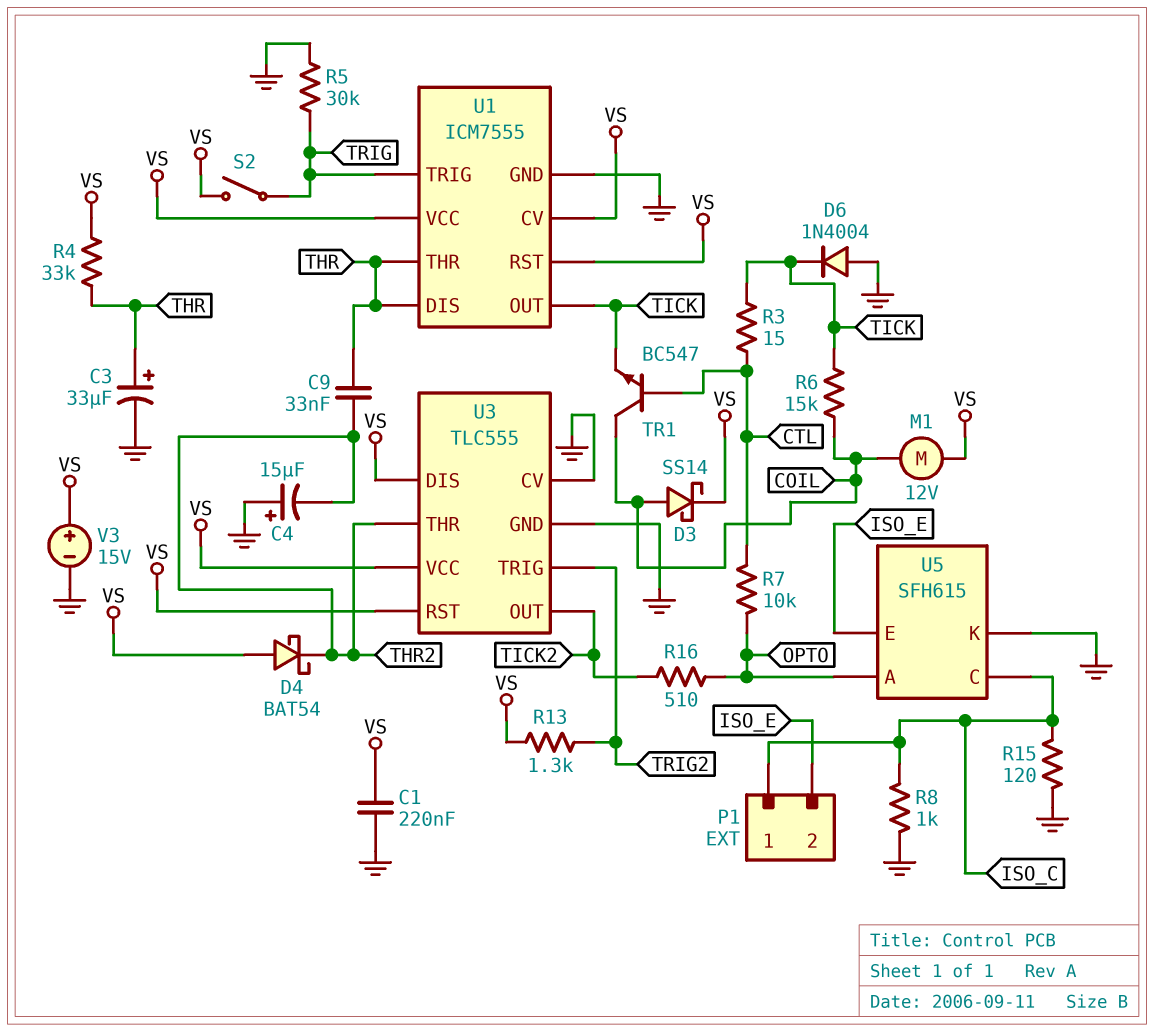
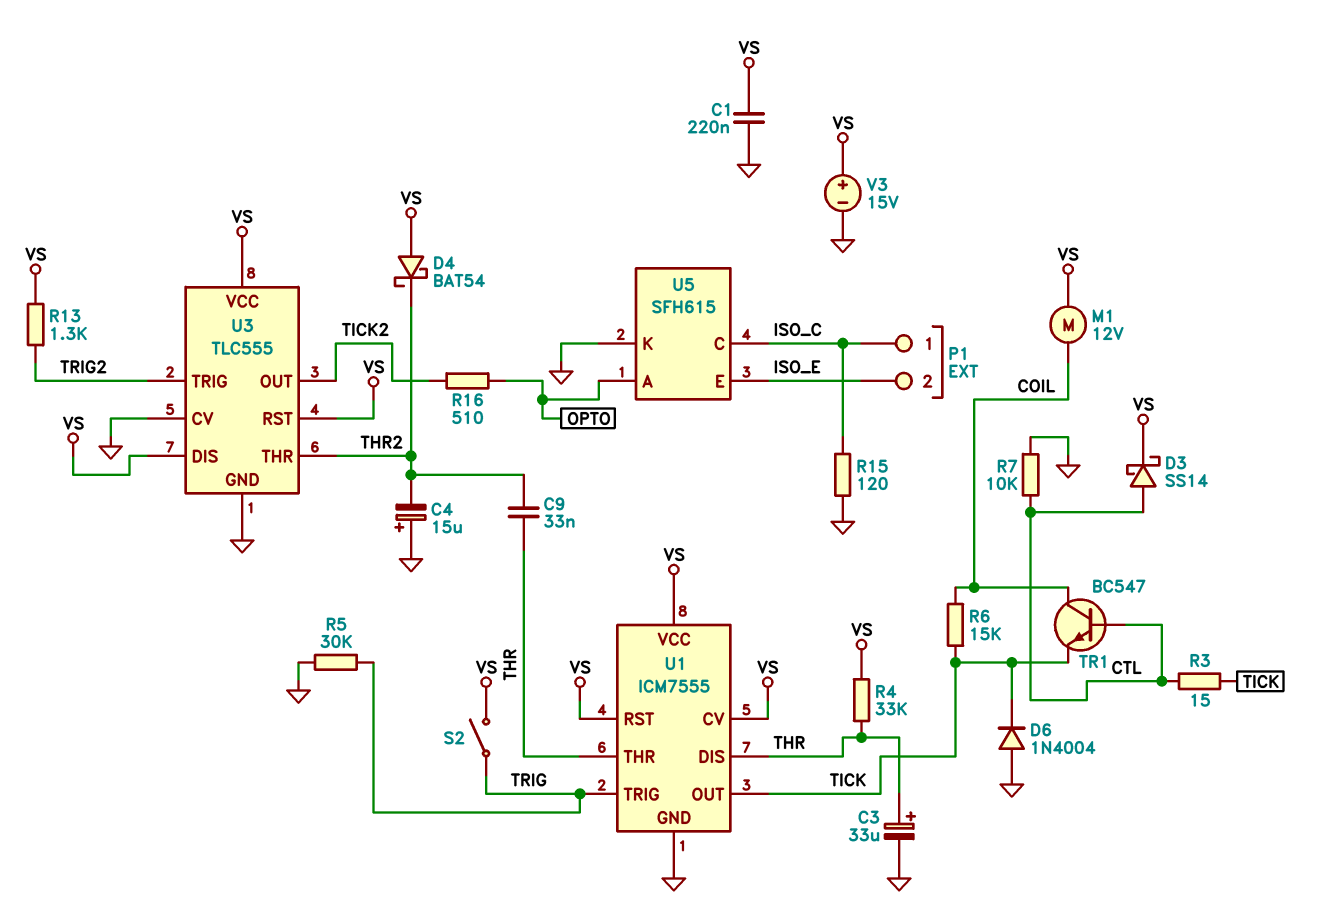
D3: schottky SS14 (A COIL, K VS) -> schottky SS14 (A CTL, K VS)
R7: 10k (CTL, OPTO) -> 10k (CTL, GND)
R8: 1k (GND, ISO_C) -> none

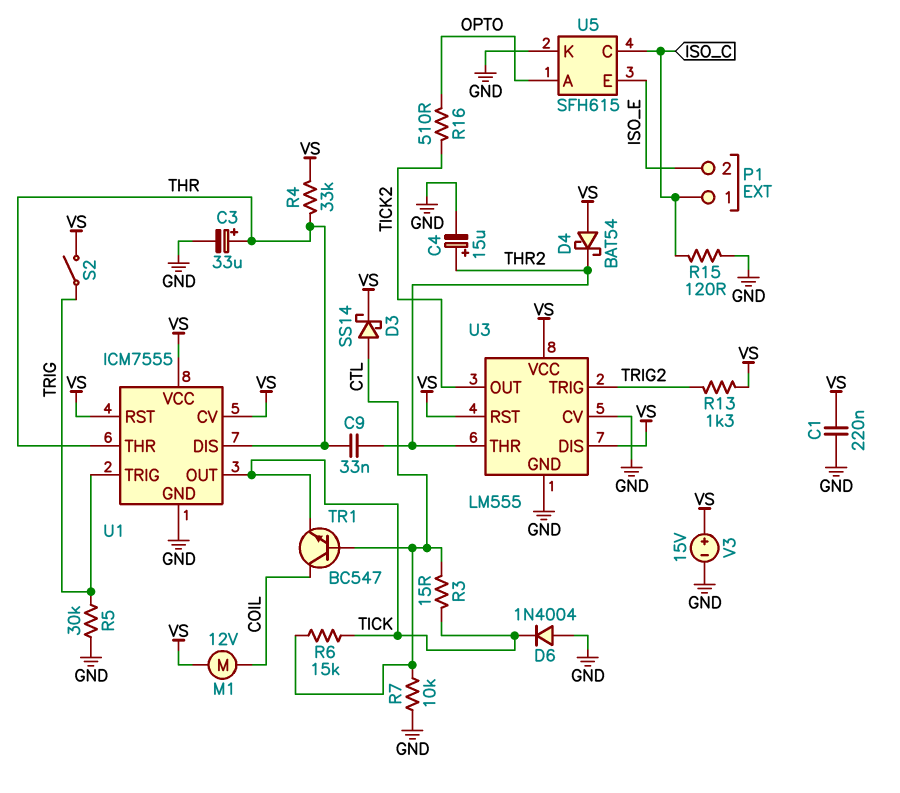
C4: 15uF (plus GND, minus THR2) -> 15uF (plus THR2, minus GND)
R6: 15k (COIL, TICK) -> 15k (CTL, TICK)
U3: TLC555 -> LM555

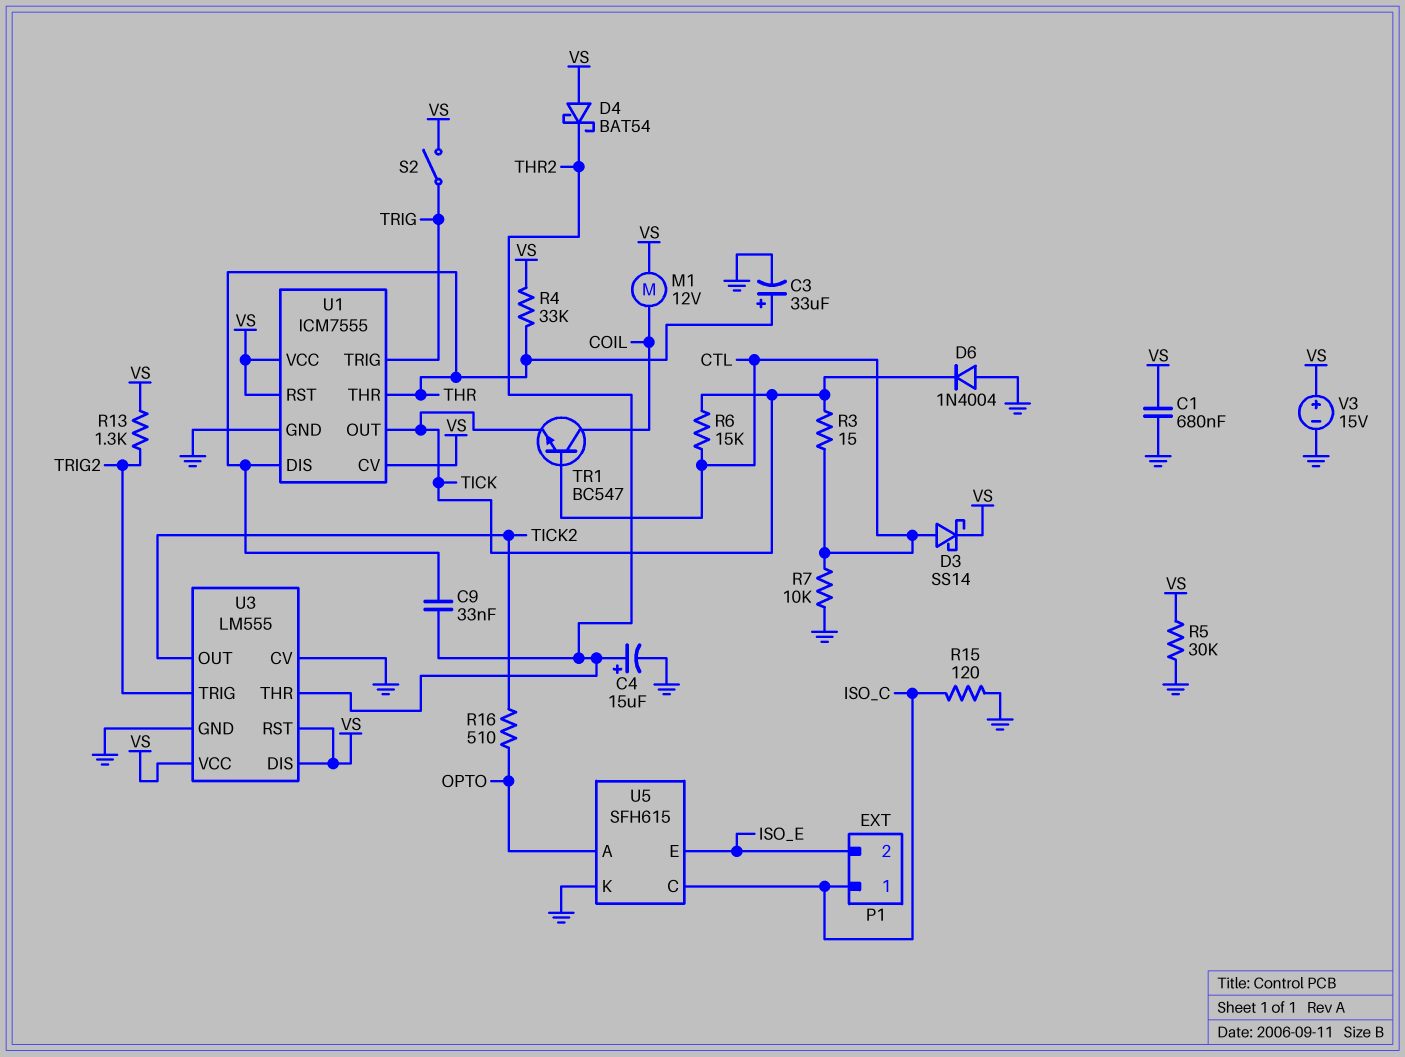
C1: 220nF (GND, VS) -> 680nF (GND, VS)
R5: 30k (GND, TRIG) -> 30k (GND, VS)

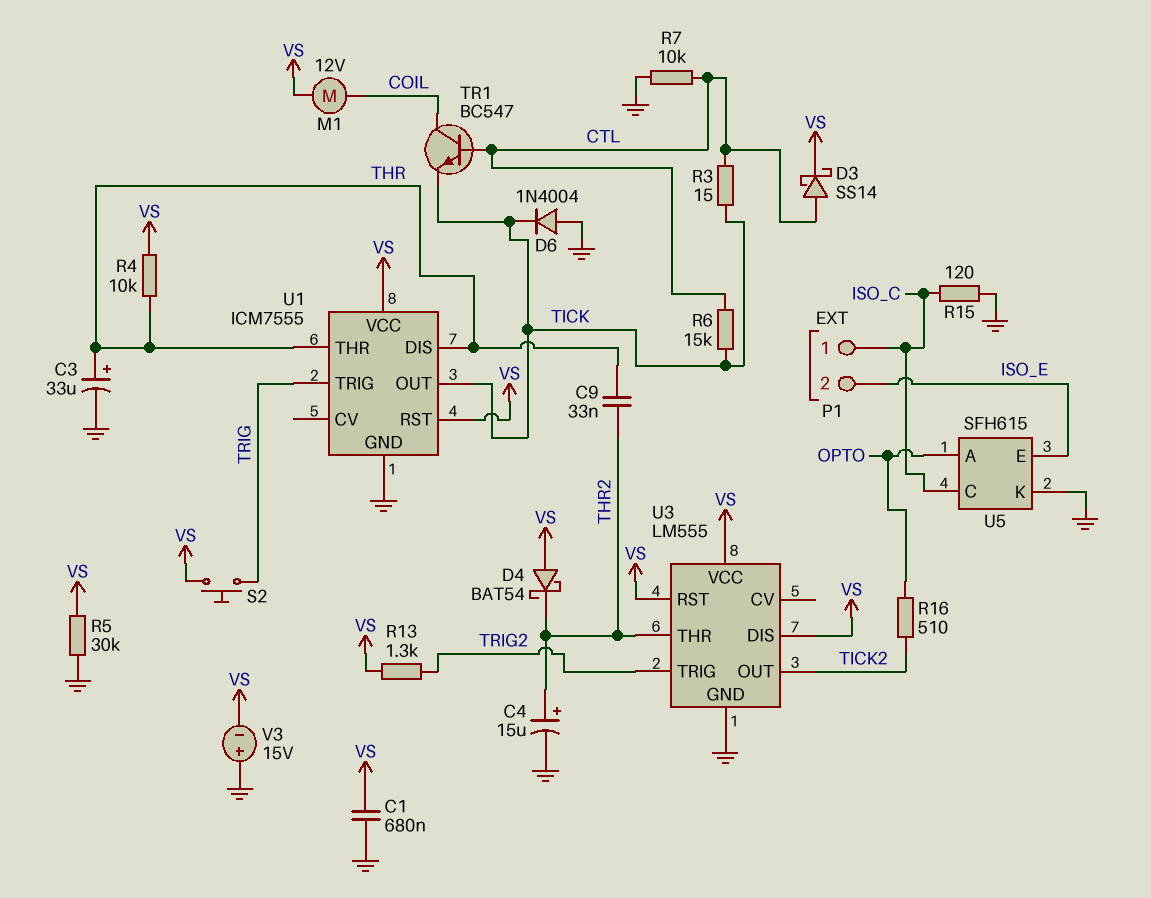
R4: 33k (THR, VS) -> 10k (THR, VS)
S2: switch (TRIG, VS) -> button (TRIG, VS)
U1 pin CV: VS -> none
U3 pin CV: GND -> none
V3: 15V (plus VS, minus GND) -> 15V (plus GND, minus VS)

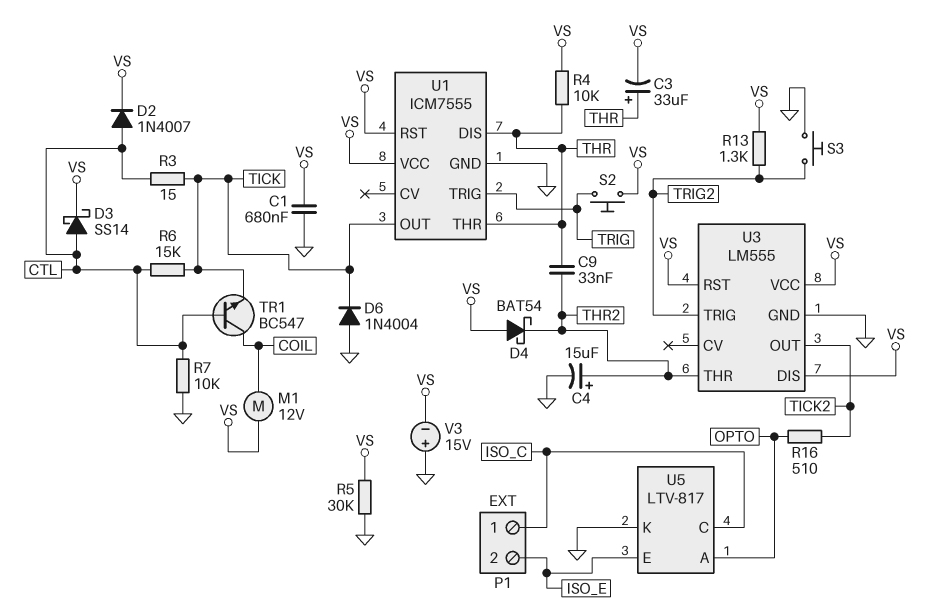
C3: 33uF (plus THR, minus GND) -> 33uF (plus THR, minus VS)
D2: none -> diode 1N4007 (A CTL, K VS)
R15: 120 (GND, ISO_C) -> none
S3: none -> button (GND, TRIG2)
U5: SFH615 -> LTV-817

